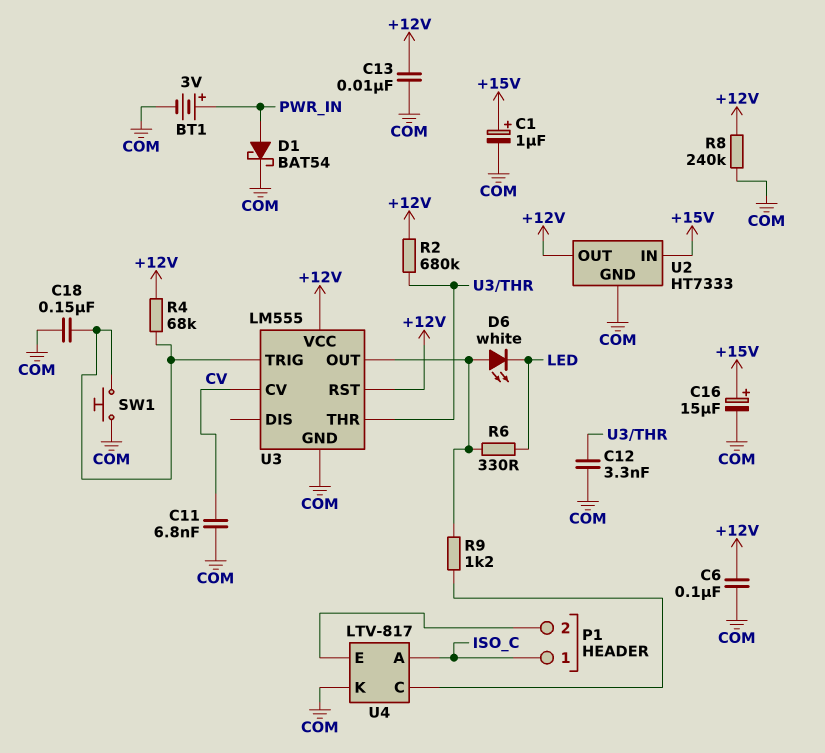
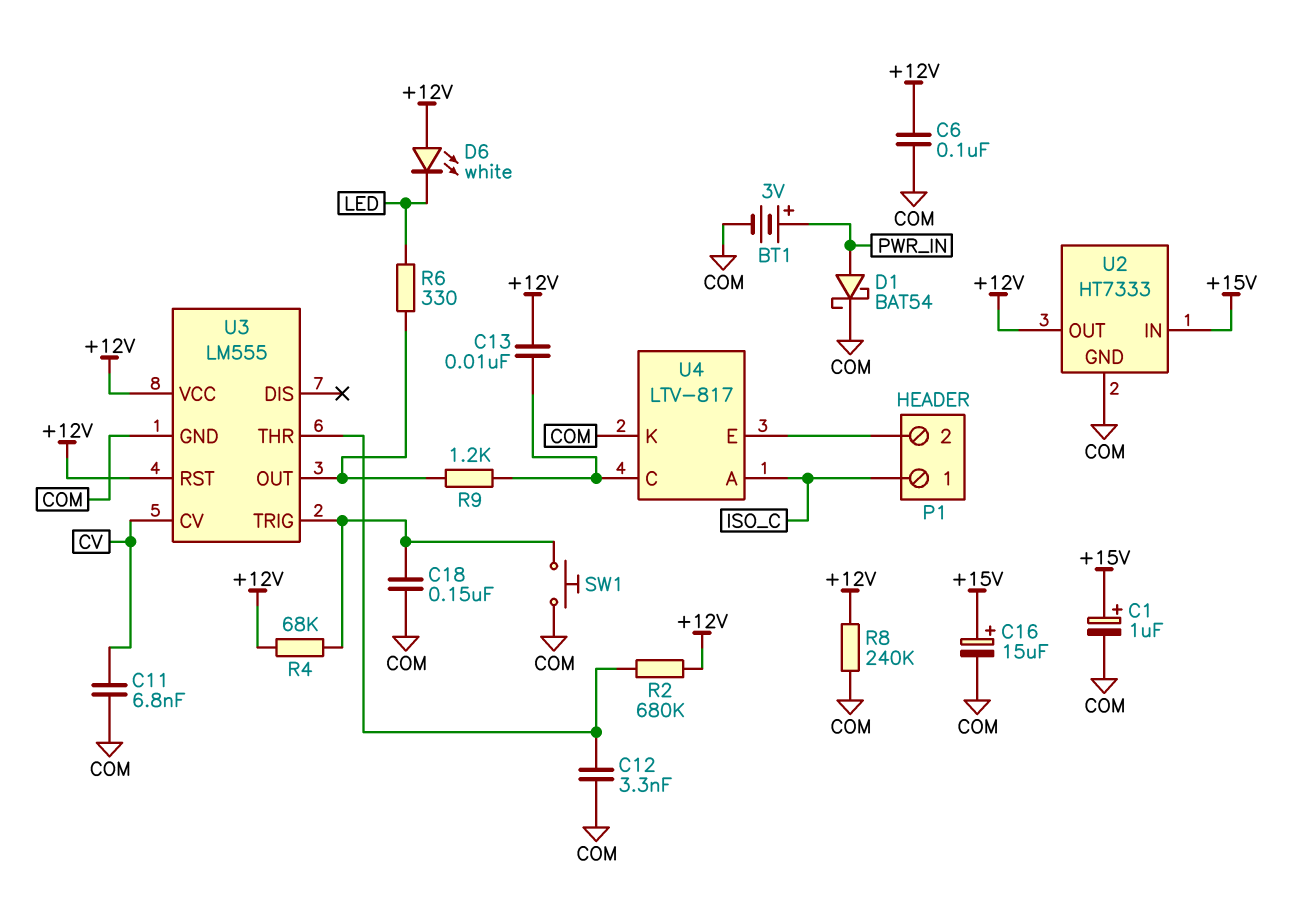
C13: 10nF (+12V, COM) -> 10nF (+12V, U4/C)
D6: LED white (A U3/OUT, K LED) -> LED white (A +12V, K LED)

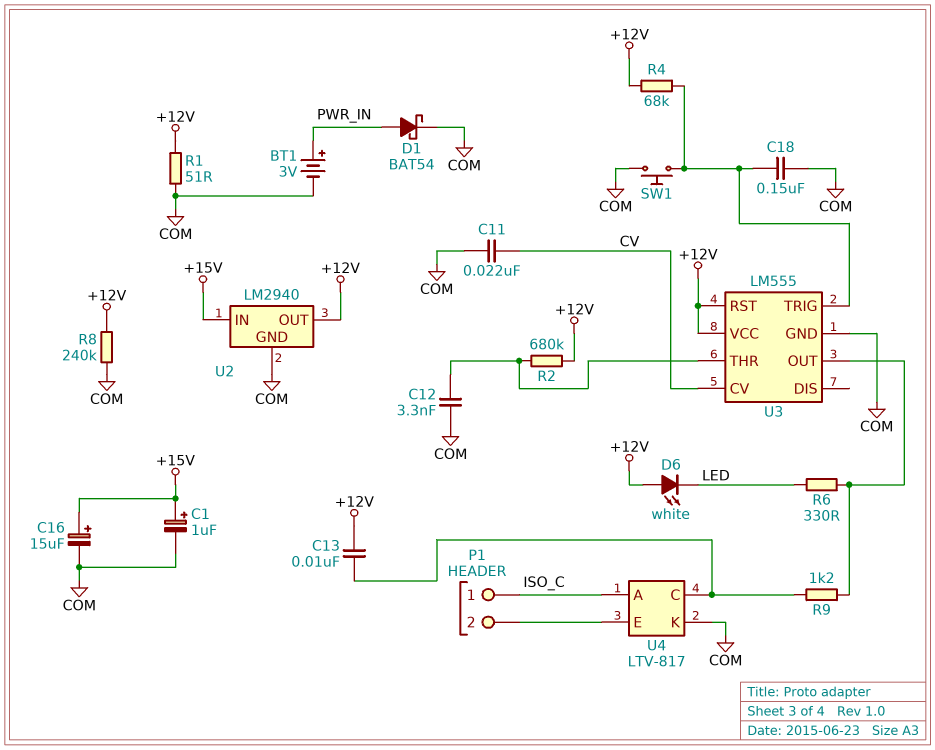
C6: 100nF (+12V, COM) -> none
C11: 6.8nF (COM, CV) -> 22nF (COM, CV)
R1: none -> 51 (+12V, COM)
U2: HT7333 -> LM2940

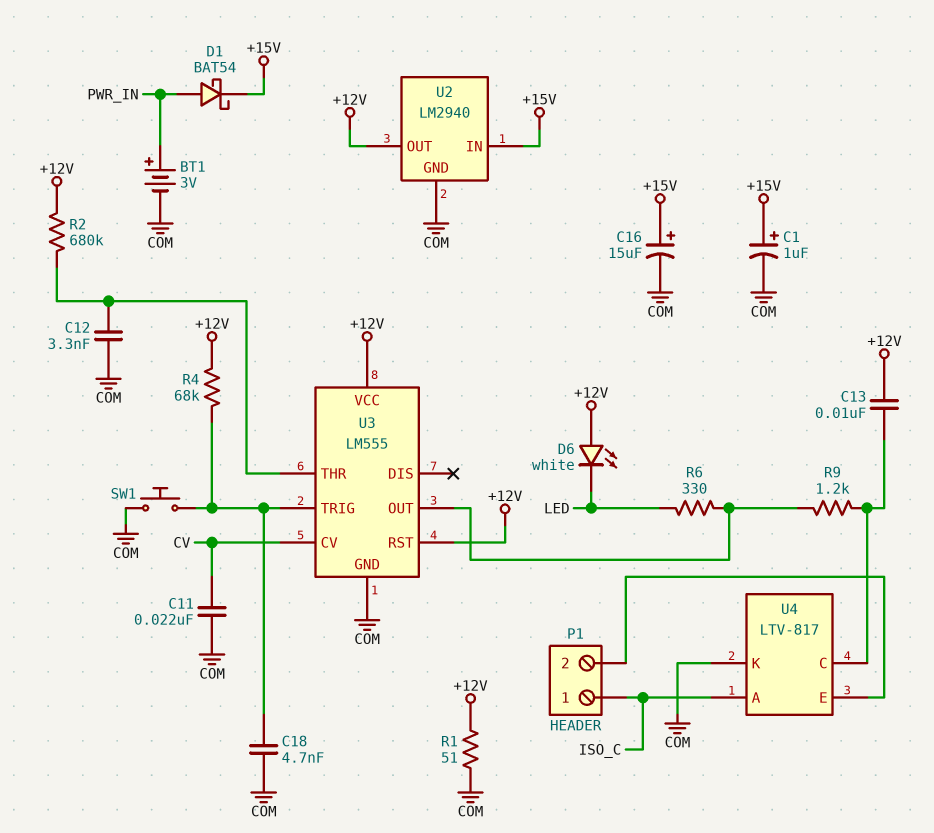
C18: 150nF (COM, U3/TRIG) -> 4.7nF (COM, U3/TRIG)
D1: schottky BAT54 (A PWR_IN, K COM) -> schottky BAT54 (A PWR_IN, K +15V)
R8: 240k (+12V, COM) -> none

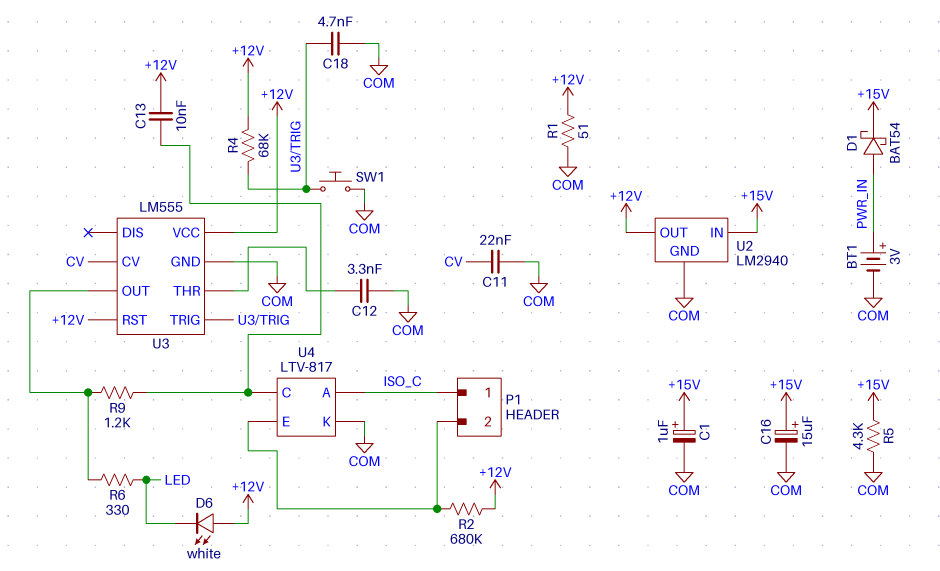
R2: 680k (+12V, U3/THR) -> 680k (+12V, P1/2)
R5: none -> 4.3k (+15V, COM)

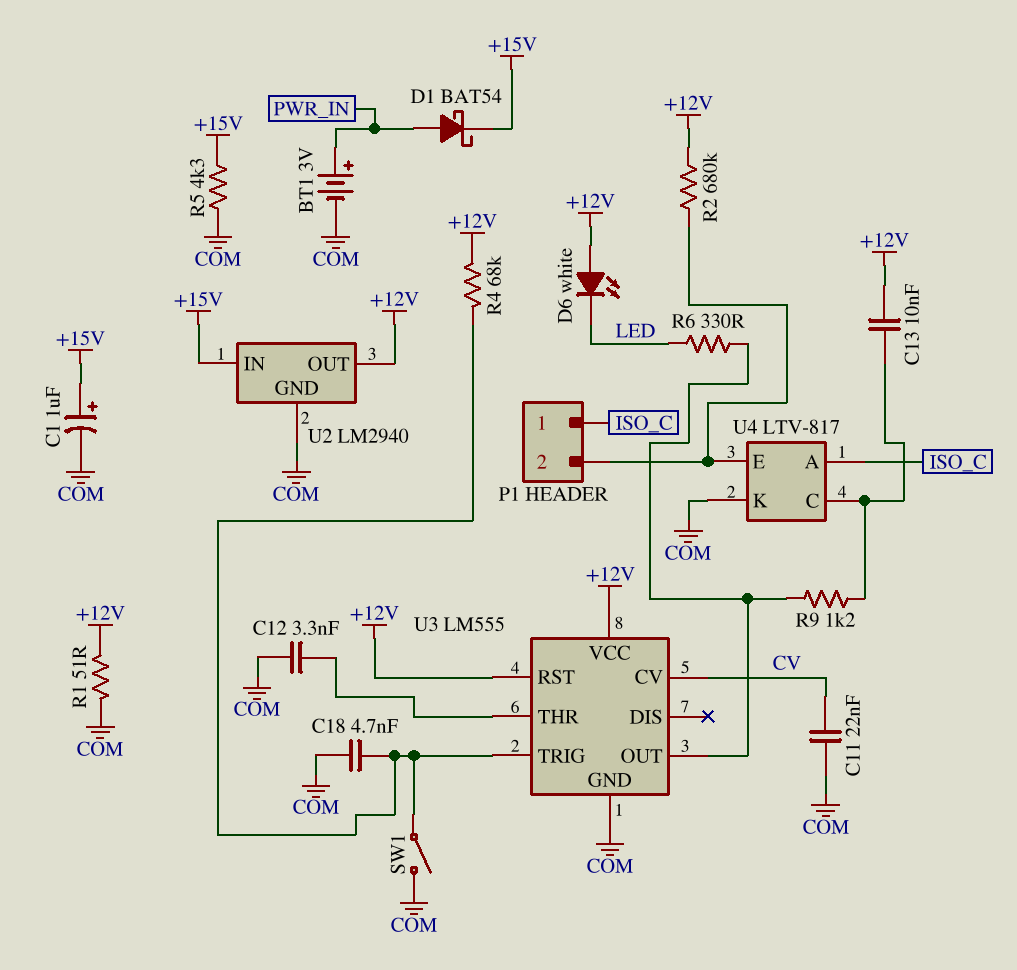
C16: 15uF (plus +15V, minus COM) -> none
SW1: button (COM, U3/TRIG) -> switch (COM, U3/TRIG)

